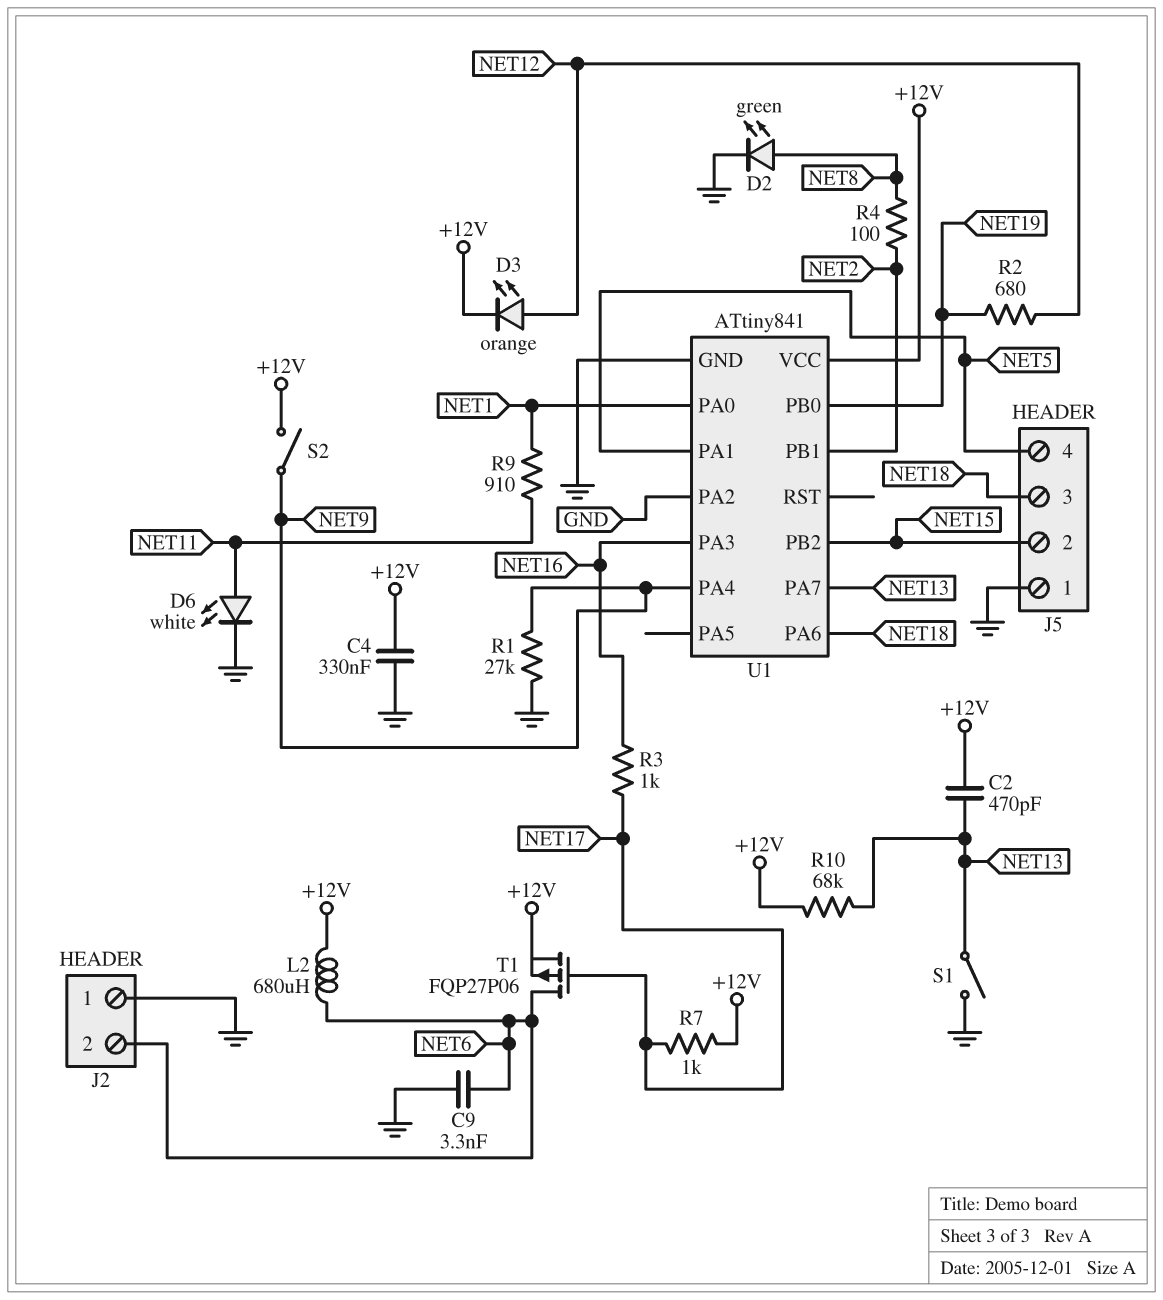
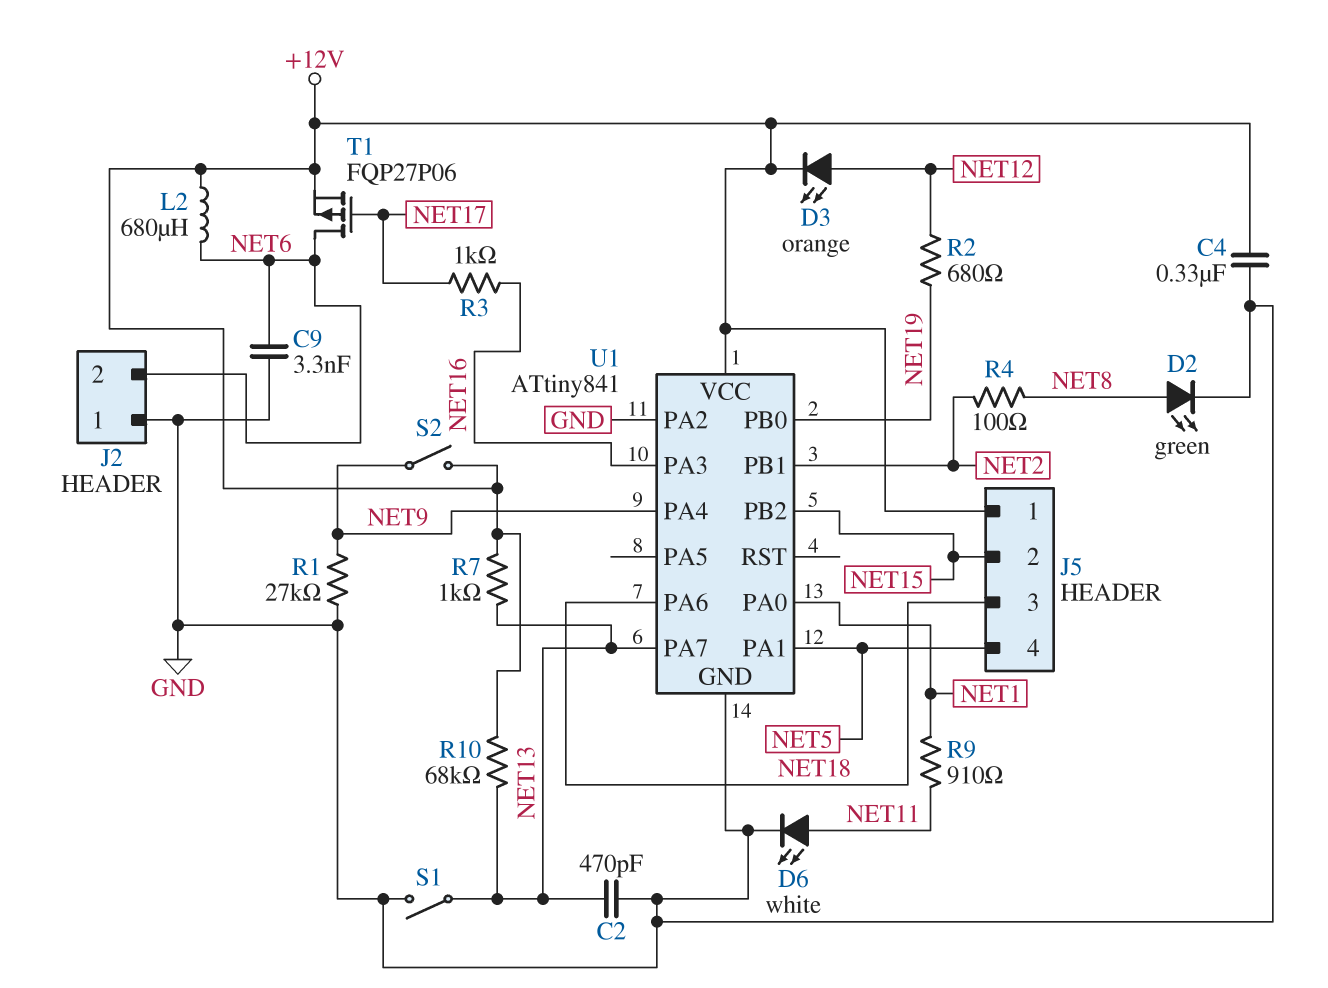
C2: 470pF (+12V, NET13) -> 470pF (GND, NET13)
J5 pin 1: GND -> +12V
R7: 1k (+12V, NET17) -> 1k (+12V, NET13)

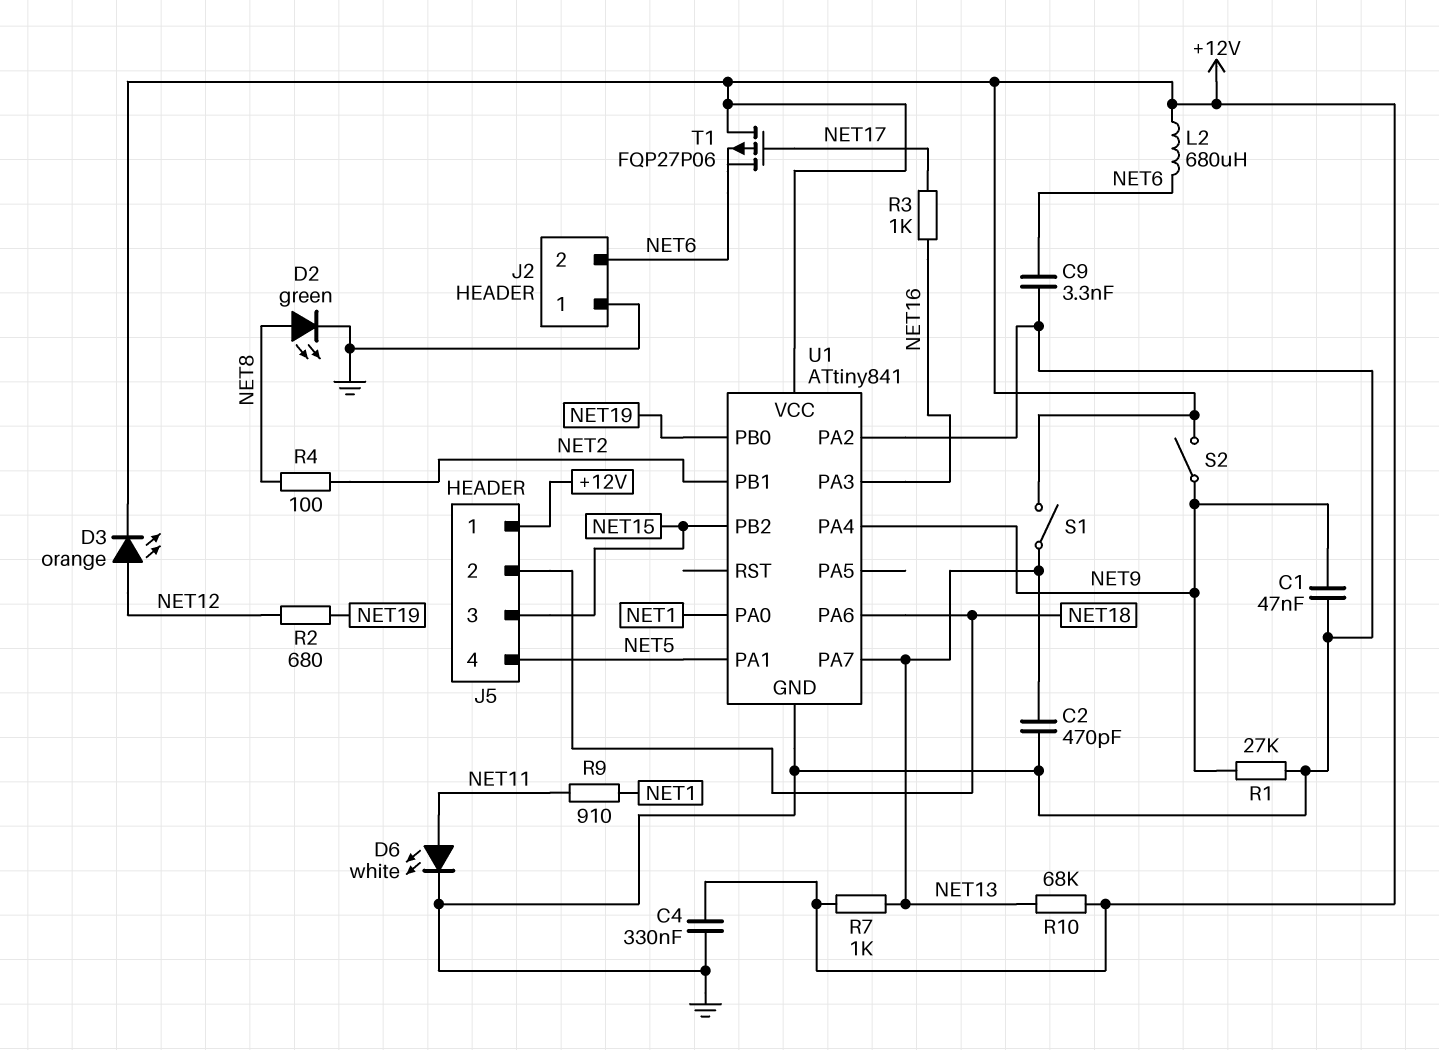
C1: none -> 47nF (GND, NET9)
J5 pin 2: NET15 -> NET18
J5 pin 3: NET18 -> NET15
S1: switch (GND, NET13) -> switch (+12V, NET13)
T1: PMOS FQP27P06 (G NET17, D NET6, S +12V) -> PMOS FQP27P06 (G NET17, D +12V, S NET6)

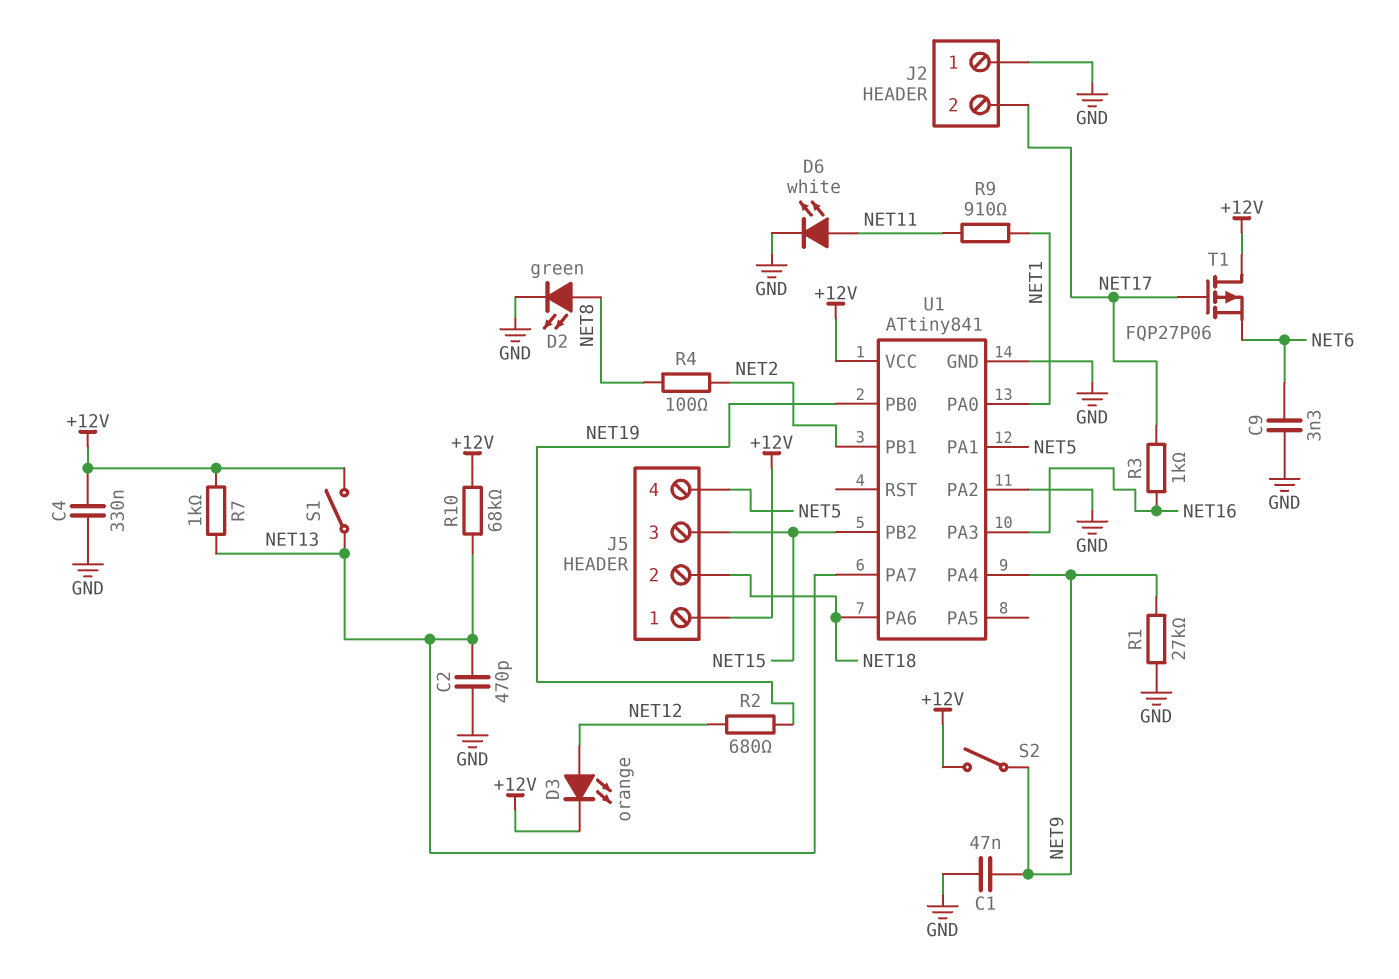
J2 pin 2: NET6 -> NET17
L2: 680uH (+12V, NET6) -> none

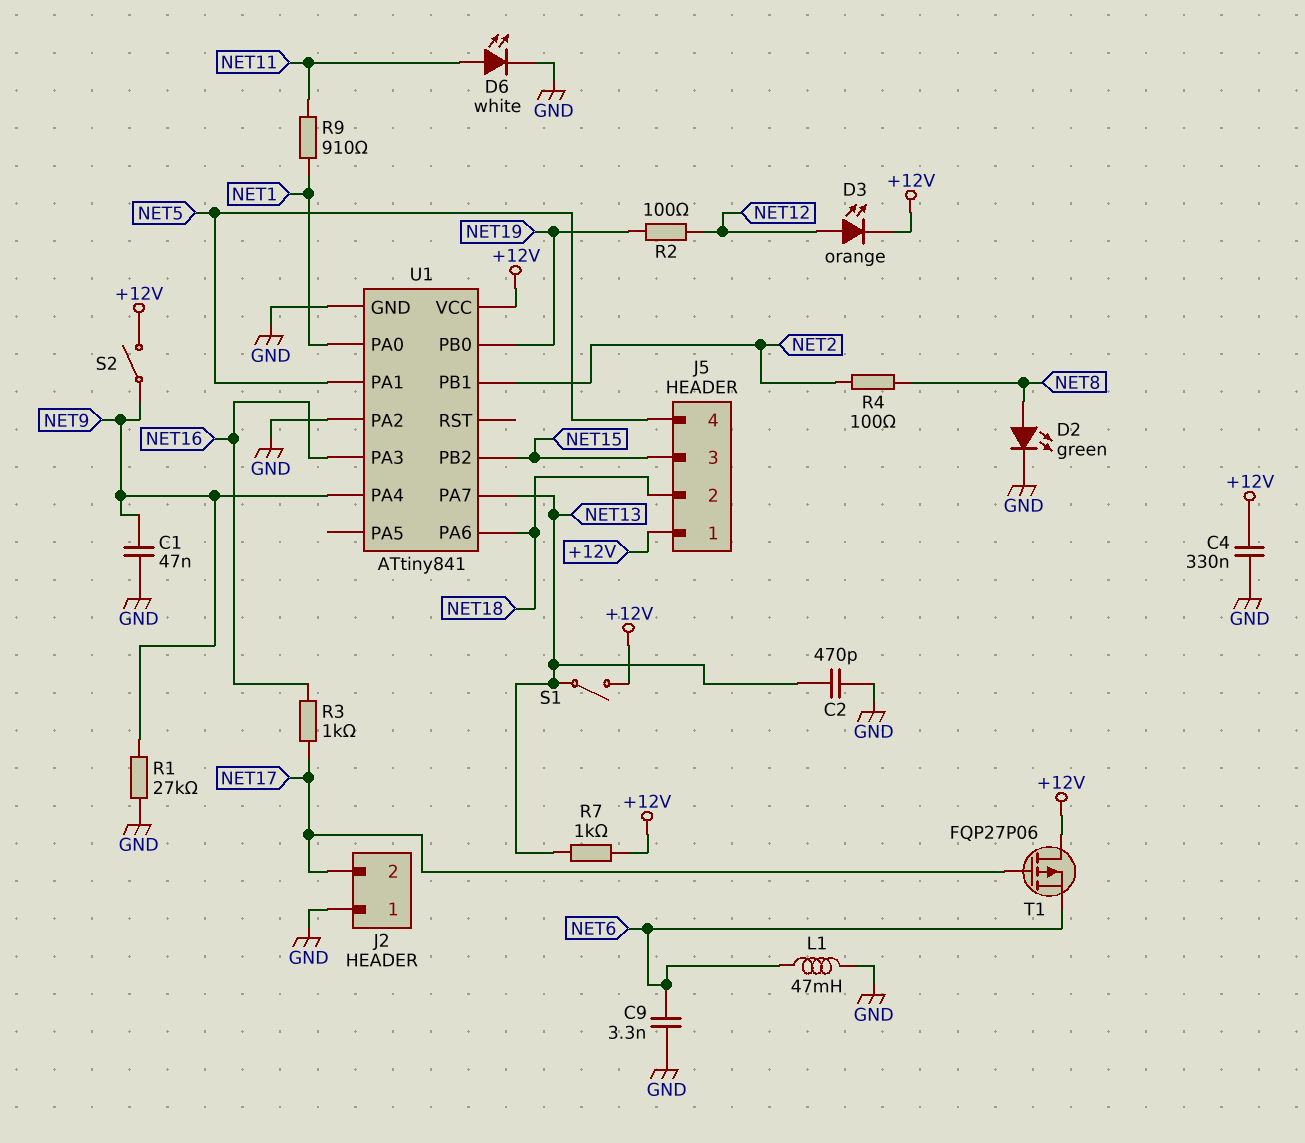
L1: none -> 47mH (GND, NET6)
R2: 680 (NET12, NET19) -> 100 (NET12, NET19)
R10: 68k (+12V, NET13) -> none

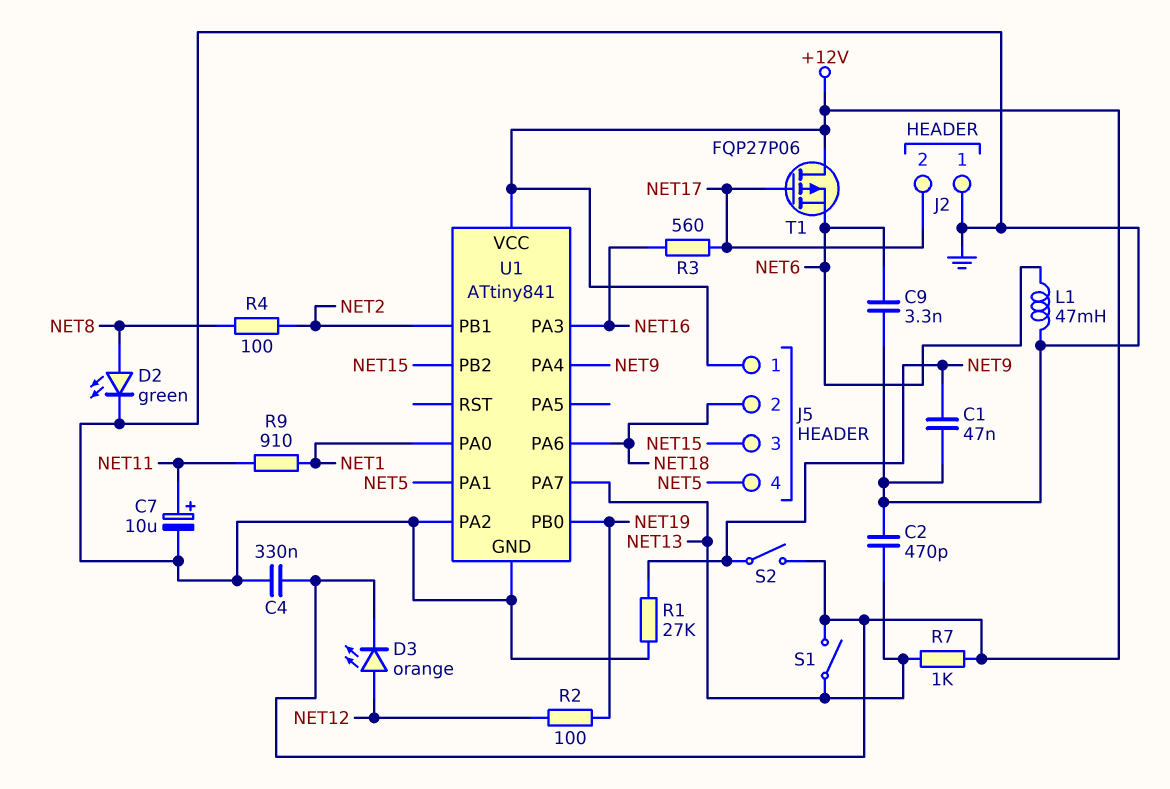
C7: none -> 10uF (plus NET11, minus GND)
D6: LED white (A NET11, K GND) -> none
R3: 1k (NET16, NET17) -> 560 (NET16, NET17)

